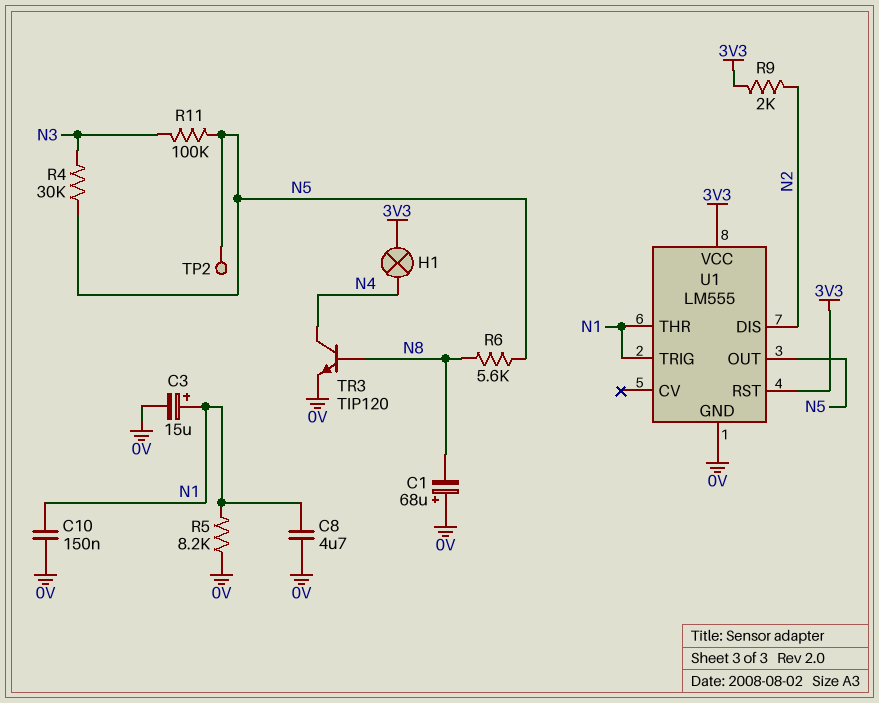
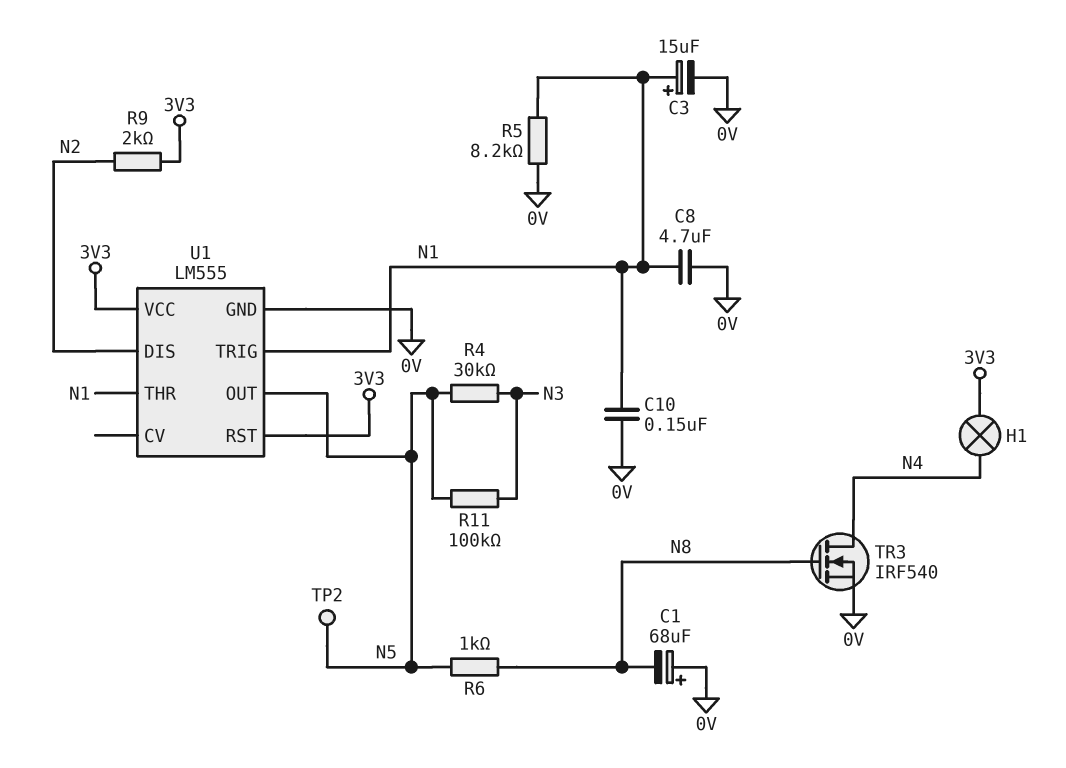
R6: 5.6k (N5, N8) -> 1k (N5, N8)
TR3: NPN TIP120 (B N8, C N4, E 0V) -> NMOS IRF540 (G N8, D N4, S 0V)

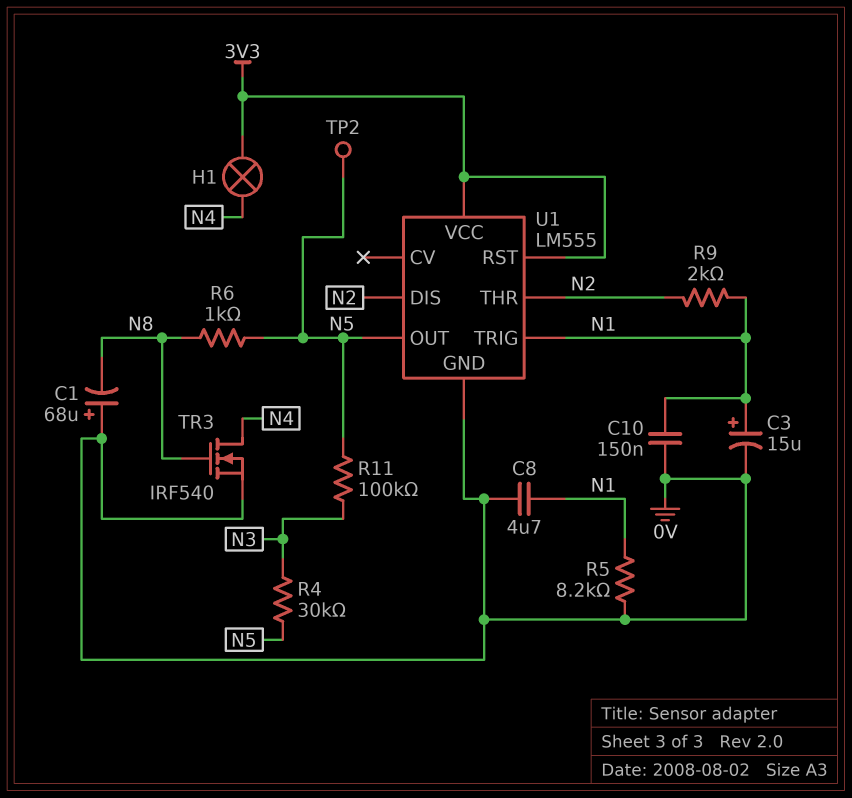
R9: 2k (3V3, N2) -> 2k (N1, N2)
U1 pin THR: N1 -> N2

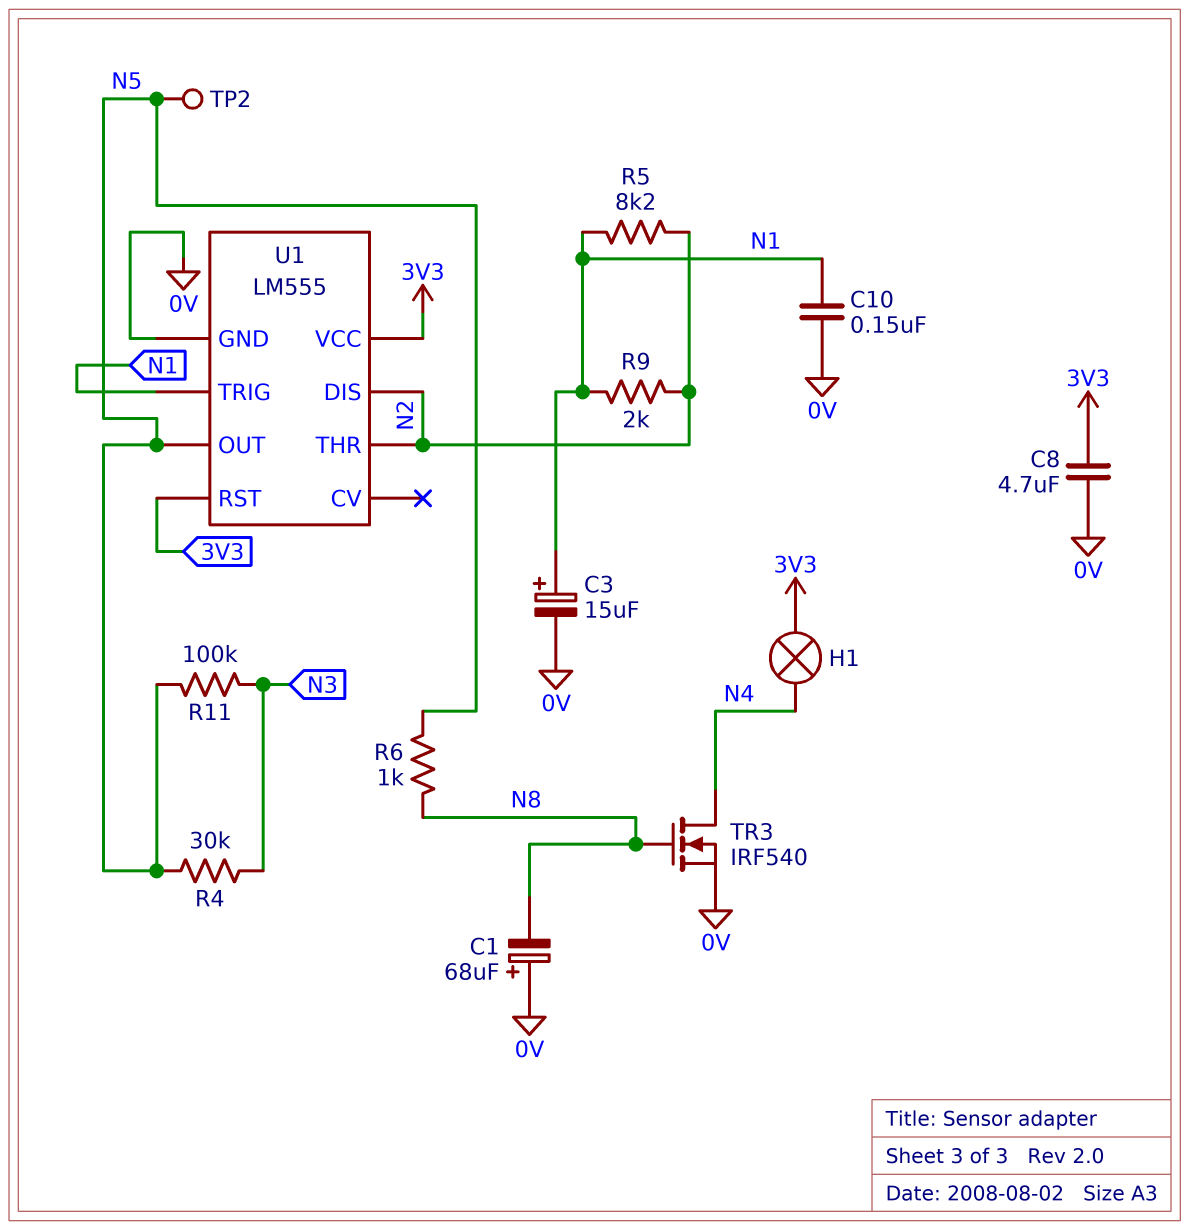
C8: 4.7uF (0V, N1) -> 4.7uF (0V, 3V3)
R5: 8.2k (0V, N1) -> 8.2k (N1, N2)

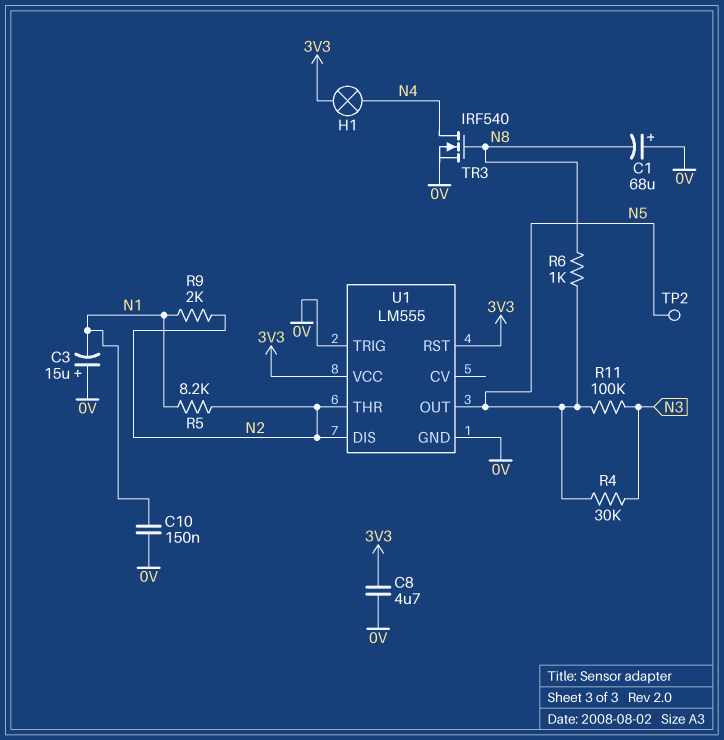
C3: 15uF (plus N1, minus 0V) -> 15uF (plus 0V, minus N1)
U1 pin TRIG: N1 -> 0V

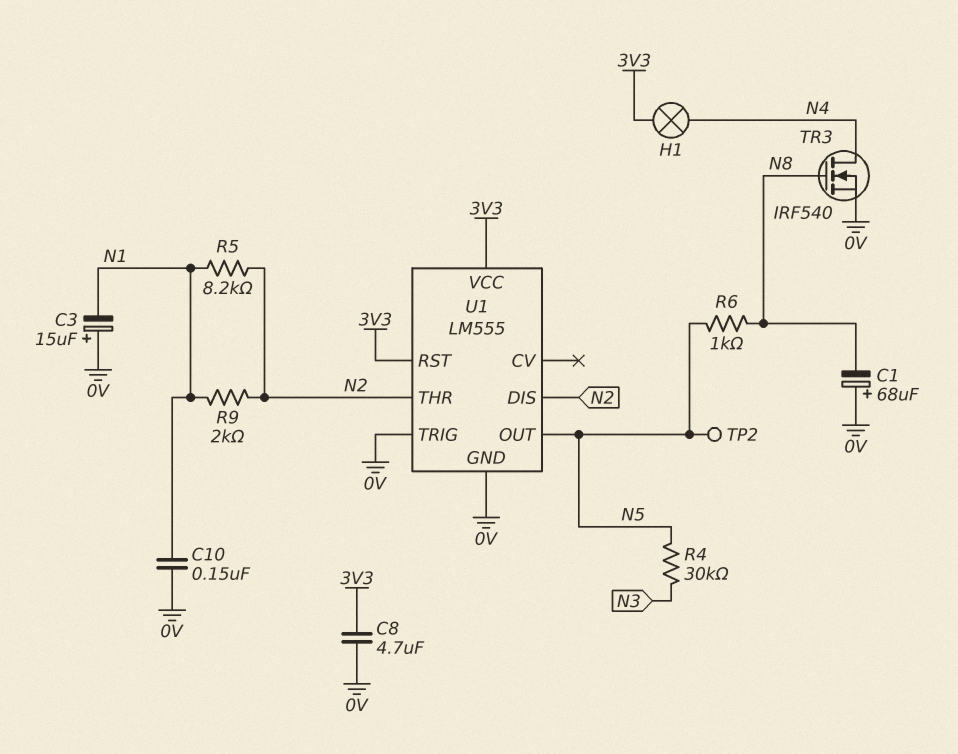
R11: 100k (N3, N5) -> none

